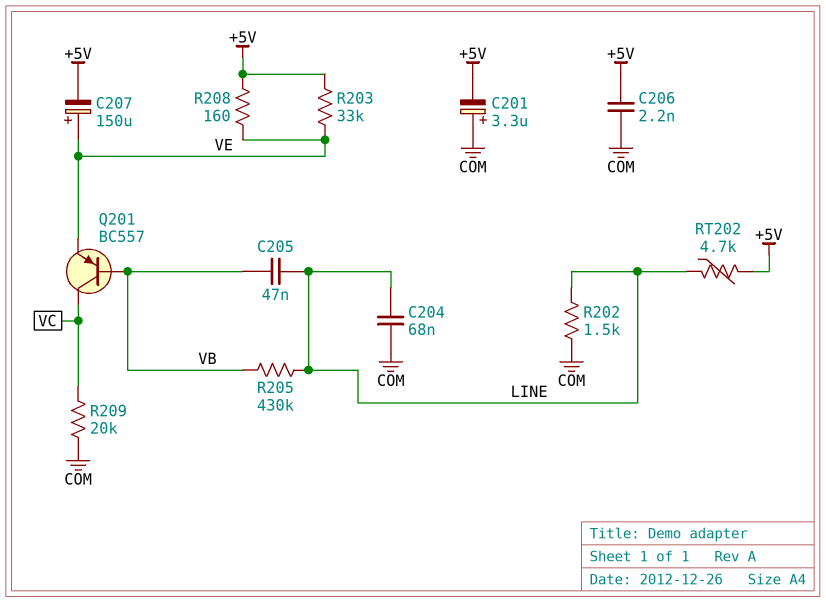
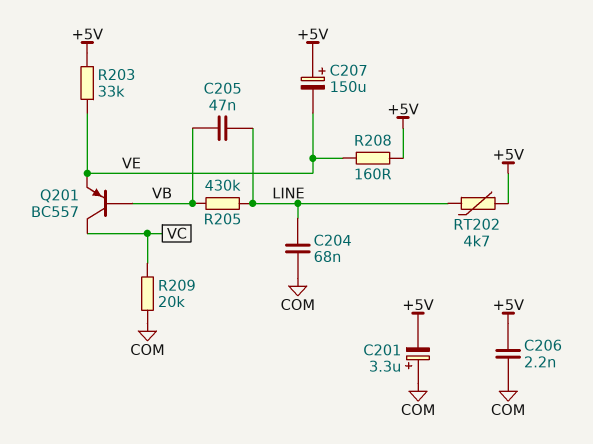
C207: 150uF (plus VE, minus +5V) -> 150uF (plus +5V, minus VE)
R202: 1.5k (COM, LINE) -> none

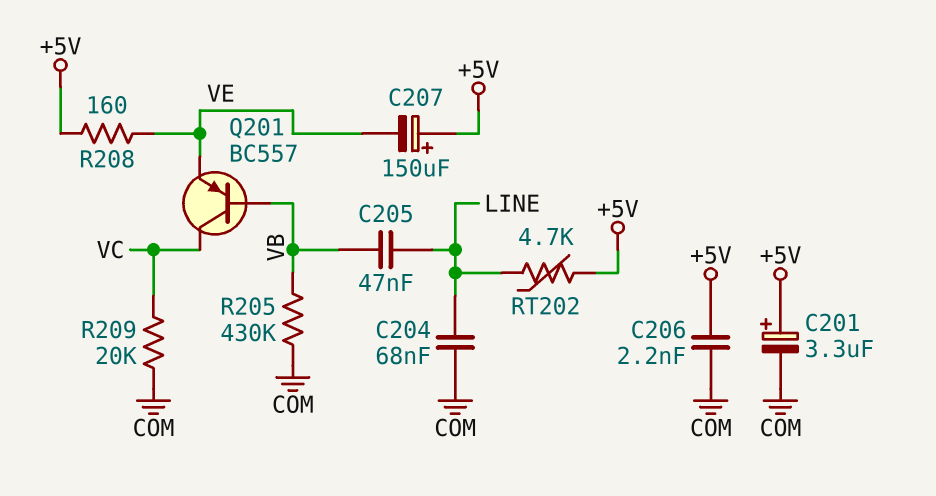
C201: 3.3uF (plus COM, minus +5V) -> 3.3uF (plus +5V, minus COM)
R203: 33k (+5V, VE) -> none
R205: 430k (LINE, VB) -> 430k (COM, VB)

